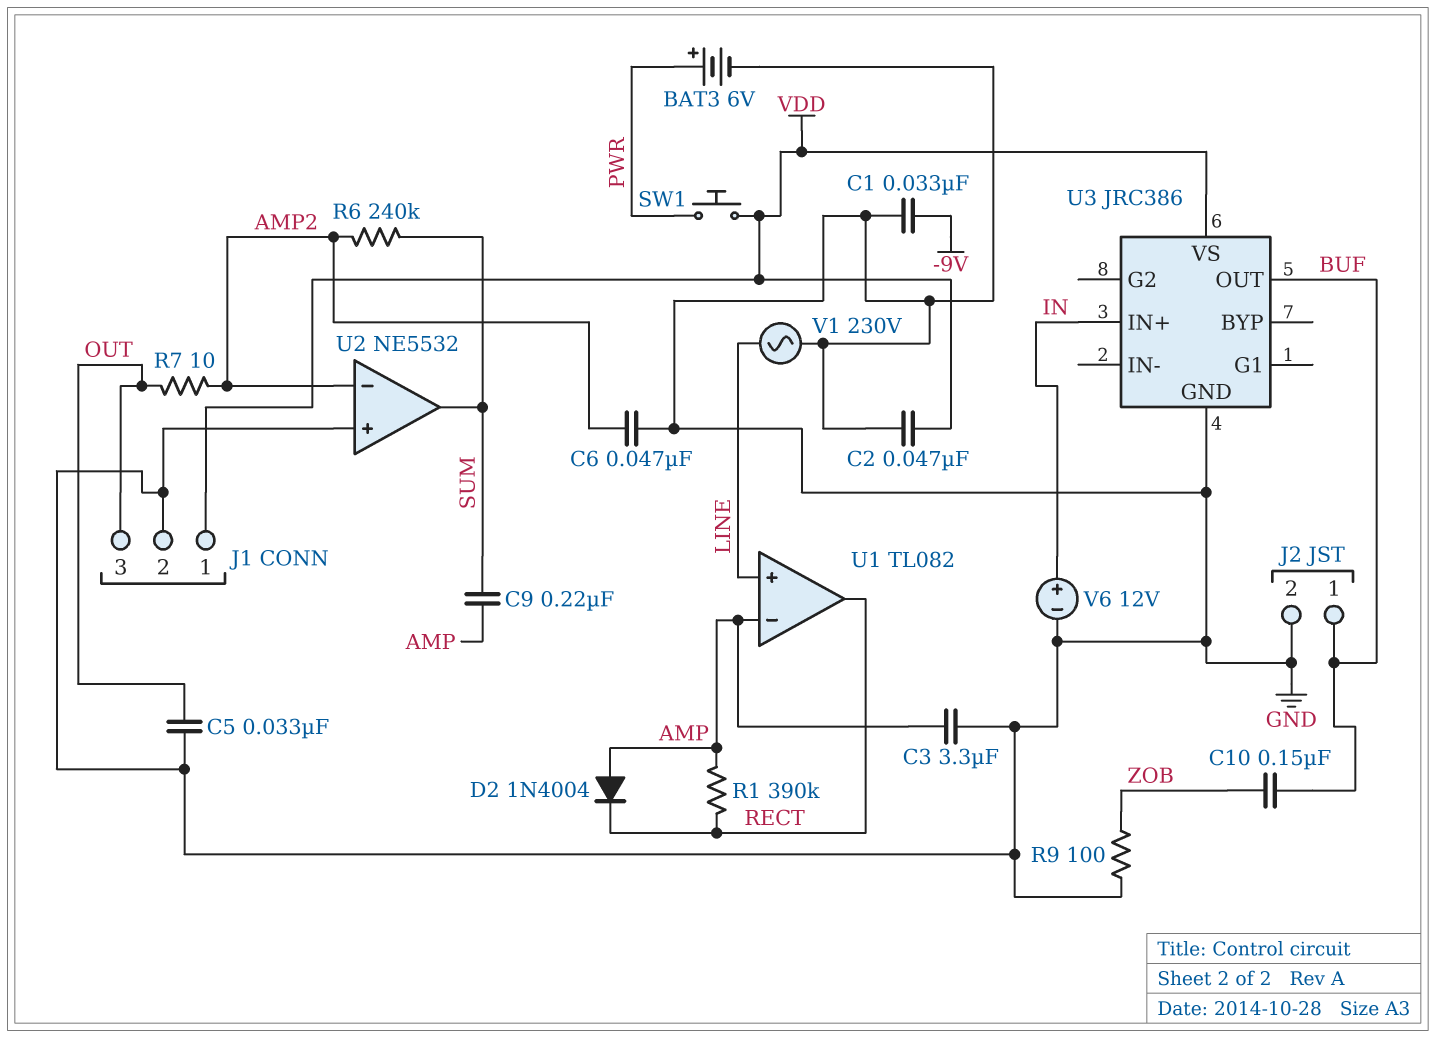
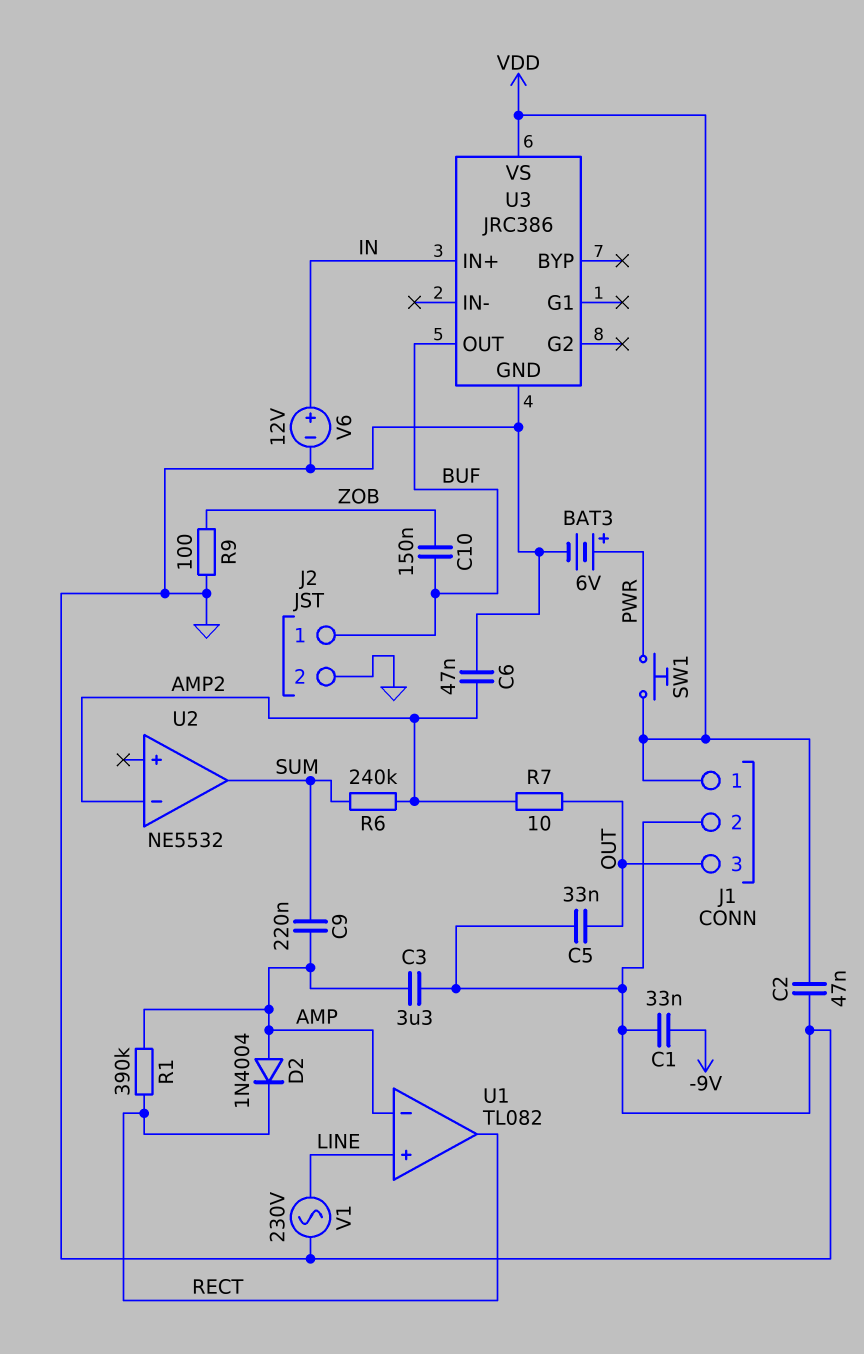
U2 pin in+: GND -> none

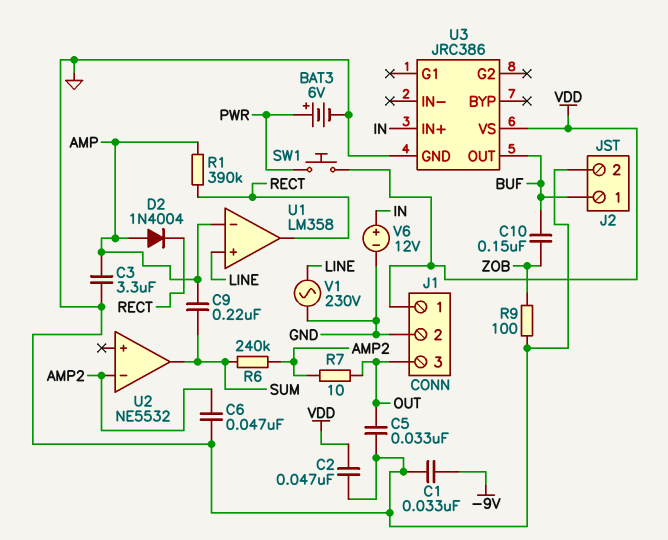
U1: TL082 -> LM358

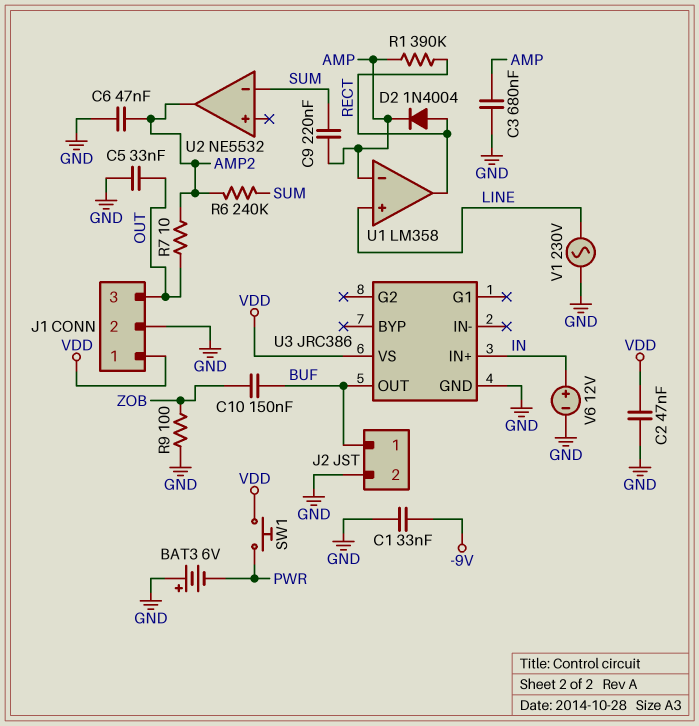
BAT3: 6V (plus PWR, minus GND) -> 6V (plus GND, minus PWR)
C3: 3.3uF (AMP, GND) -> 680nF (AMP, GND)
D2: diode 1N4004 (A AMP, K RECT) -> diode 1N4004 (A RECT, K AMP)
U2 pin in-: AMP2 -> SUM
U2 pin out: SUM -> AMP2

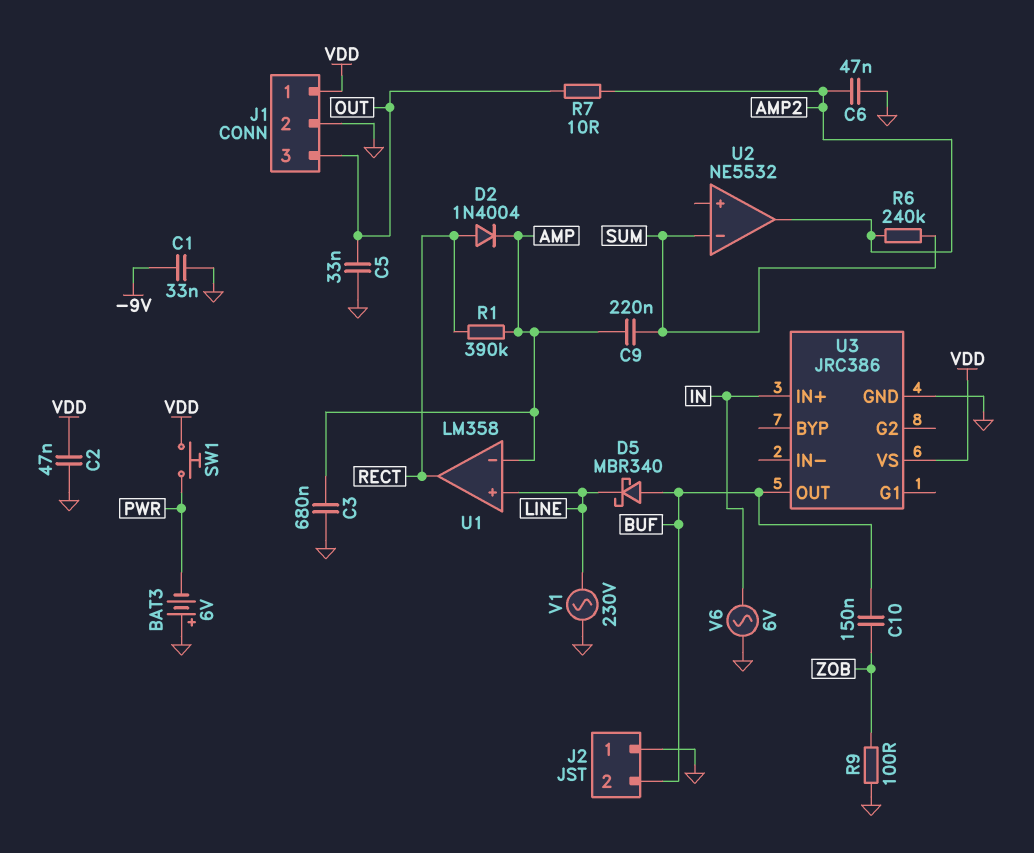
D5: none -> schottky MBR340 (A BUF, K LINE)
J2 pin 1: BUF -> GND
J2 pin 2: GND -> BUF
V6: 12V (plus IN, minus GND) -> AC 6V (GND, IN)

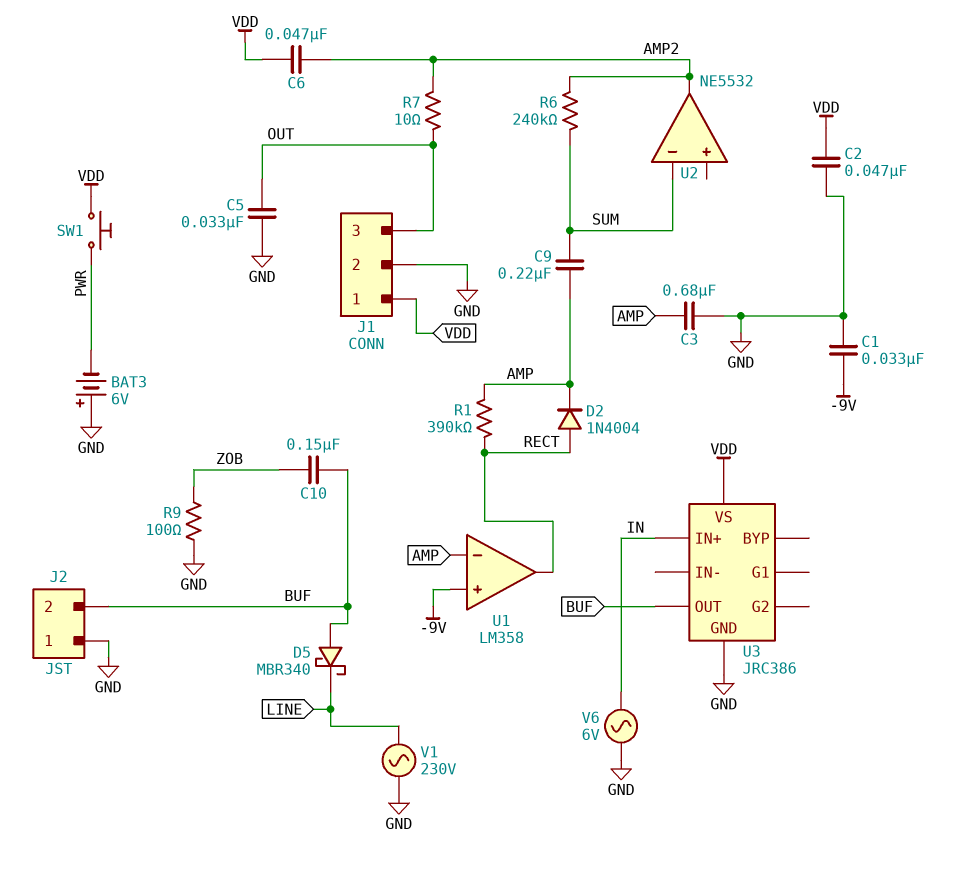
C6: 47nF (AMP2, GND) -> 47nF (AMP2, VDD)
U1 pin in+: LINE -> -9V

